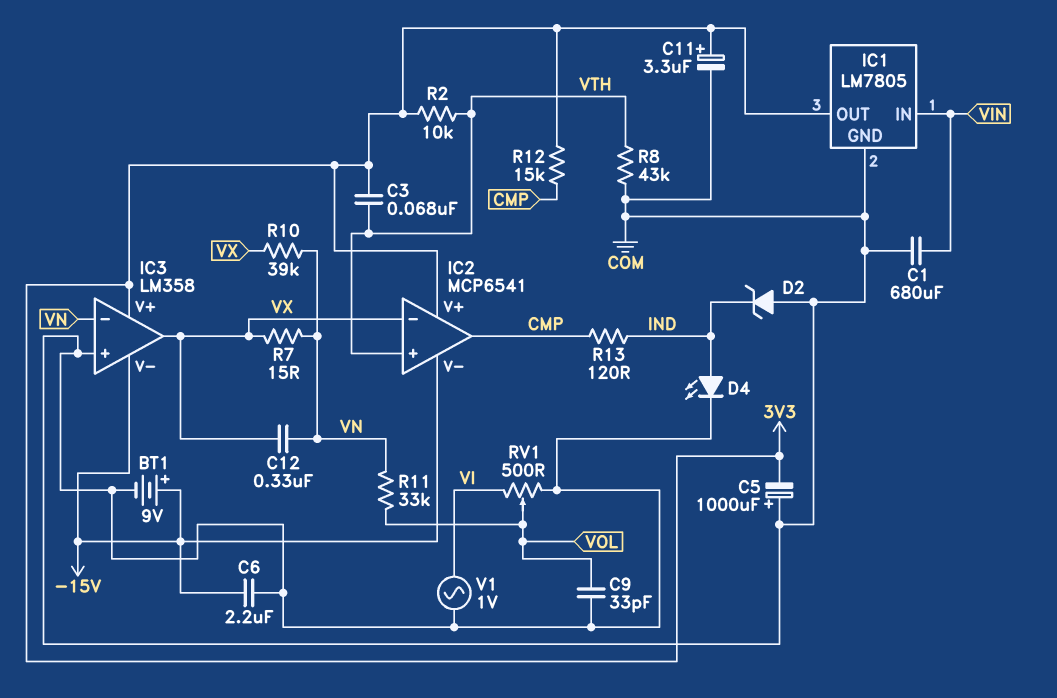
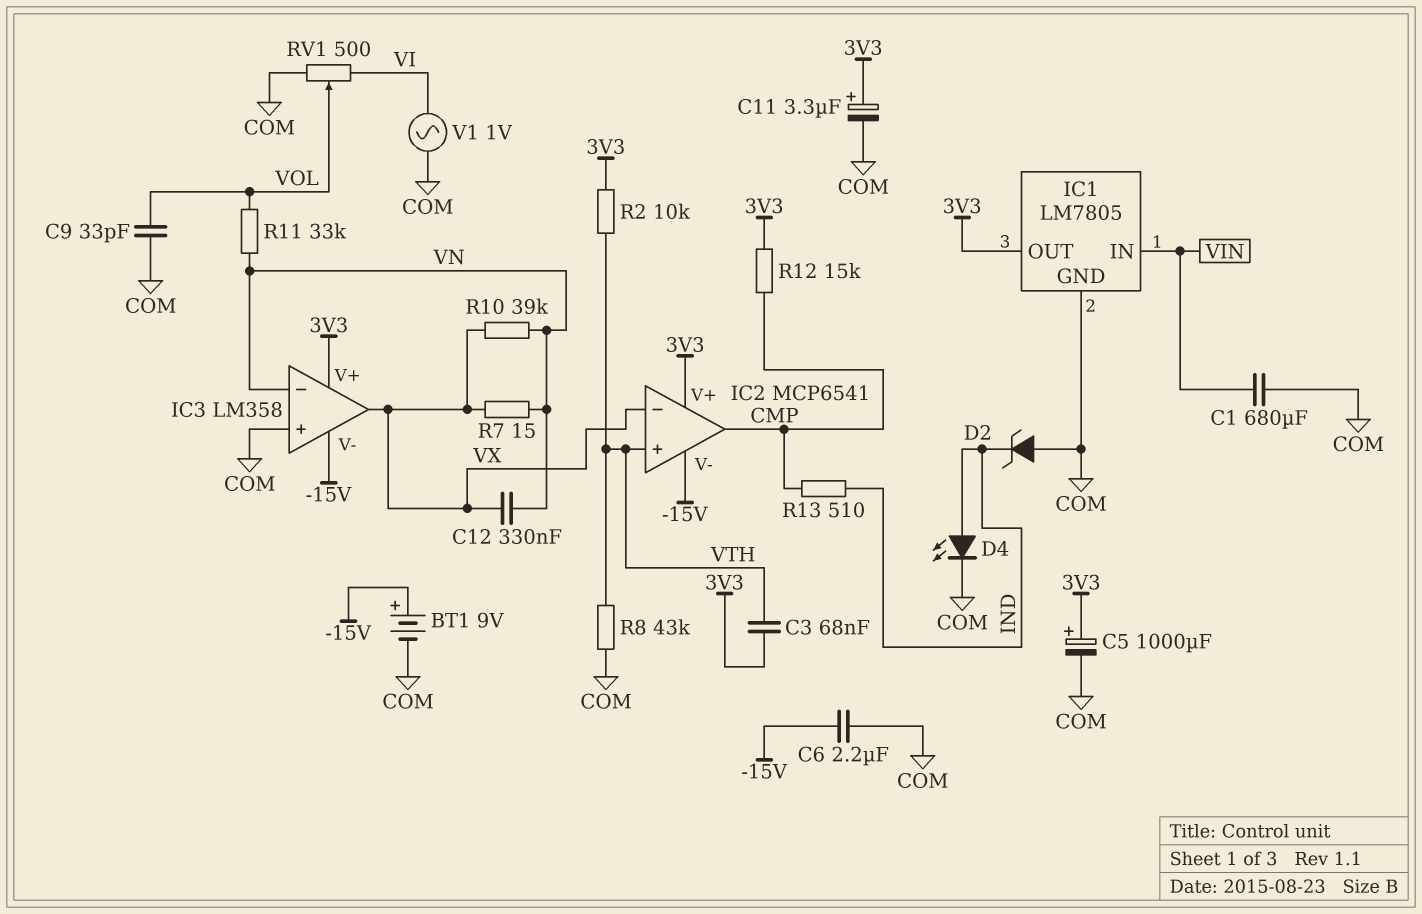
C5: 1000uF (plus COM, minus 3V3) -> 1000uF (plus 3V3, minus COM)
R13: 120 (CMP, IND) -> 510 (CMP, IND)

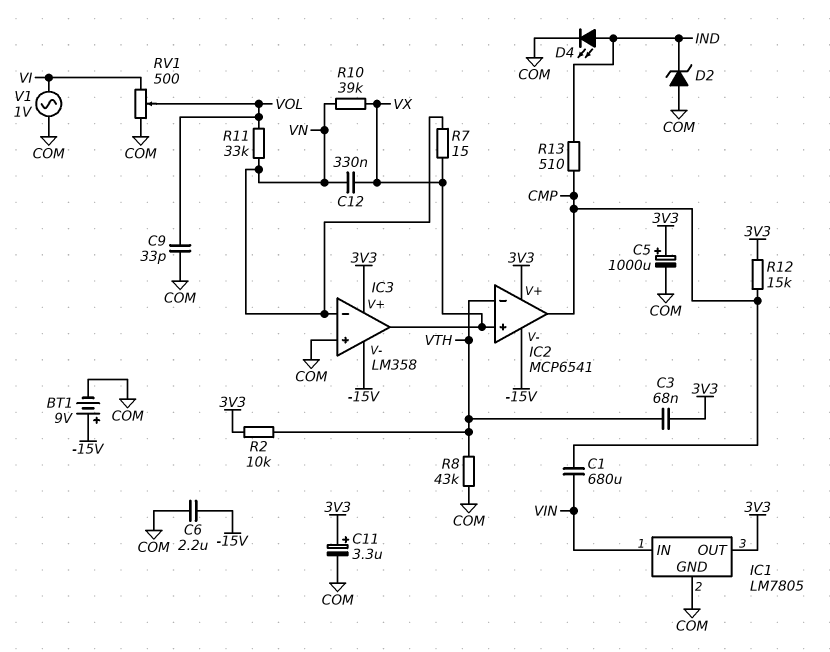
C1: 680uF (COM, VIN) -> 680uF (CMP, VIN)
IC2 pin in+: VTH -> VX
IC2 pin in-: VX -> VTH

